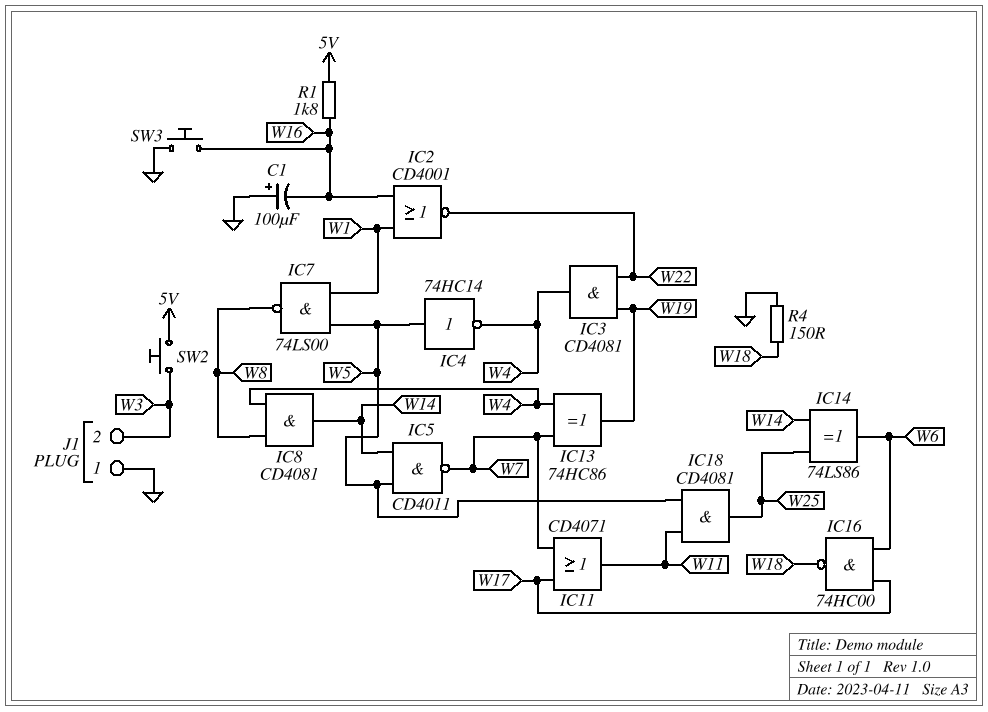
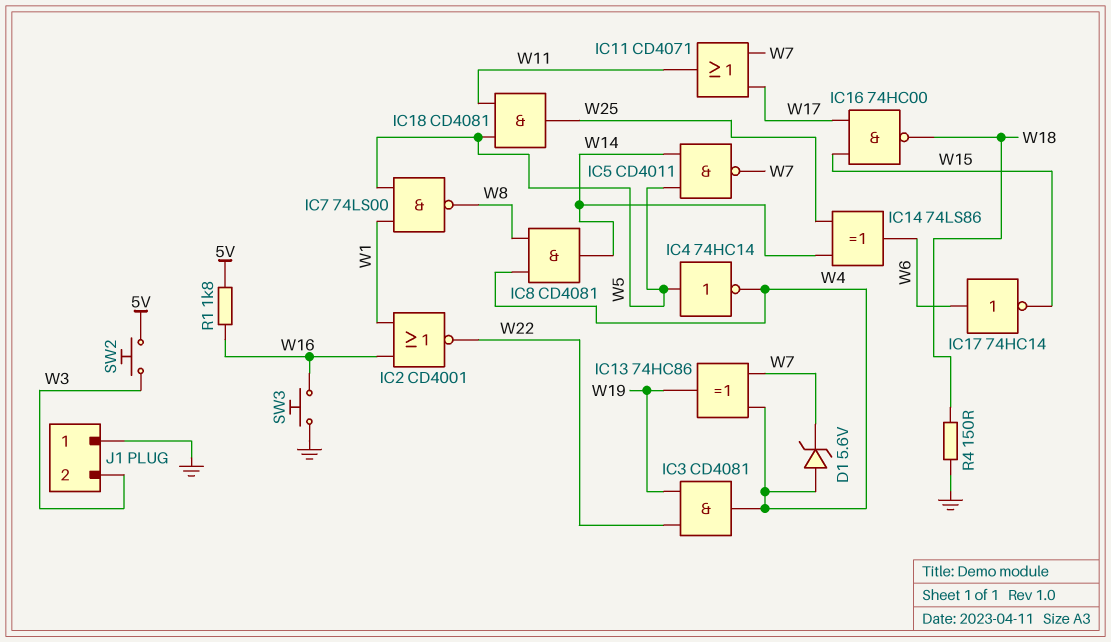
C1: 100uF (plus GND, minus W16) -> none
D1: none -> zener 5.6V (A W4, K W7)
IC16: NAND 74HC00 (in W6, in W17, out W18) -> NAND 74HC00 (in W15, in W17, out W18)
IC17: none -> NOT 74HC14 (in W6, out W15)

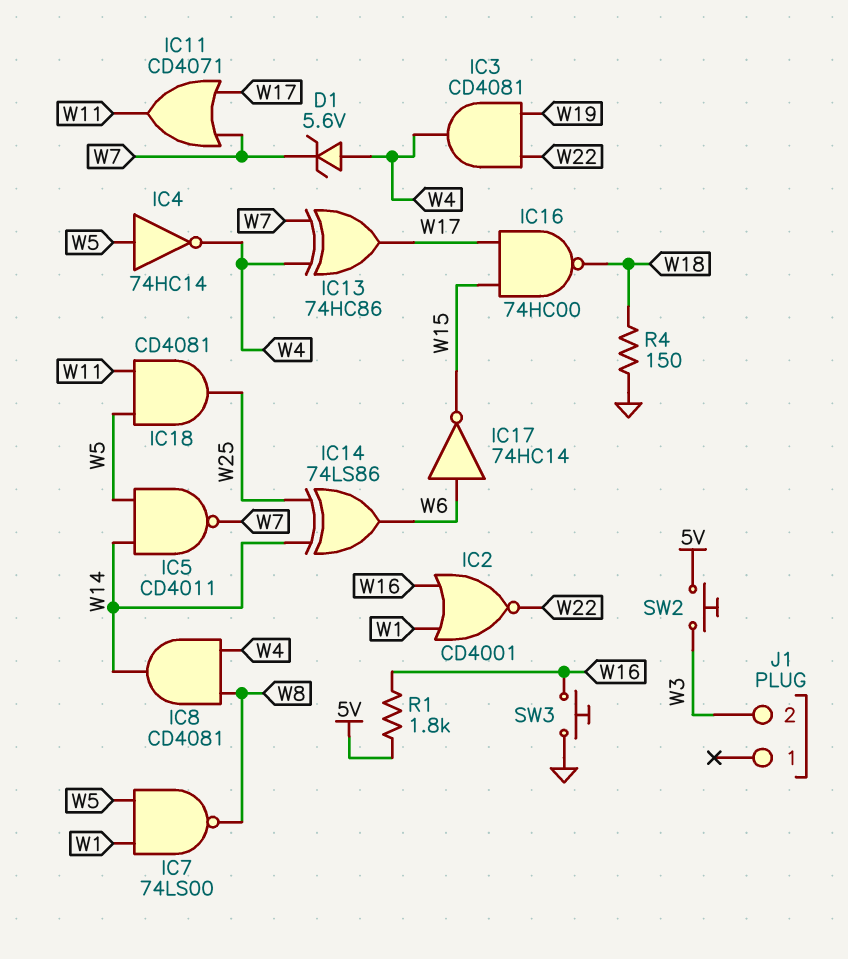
IC13: XOR 74HC86 (in W4, in W7, out W19) -> XOR 74HC86 (in W4, in W7, out W17)
J1 pin 1: GND -> none

